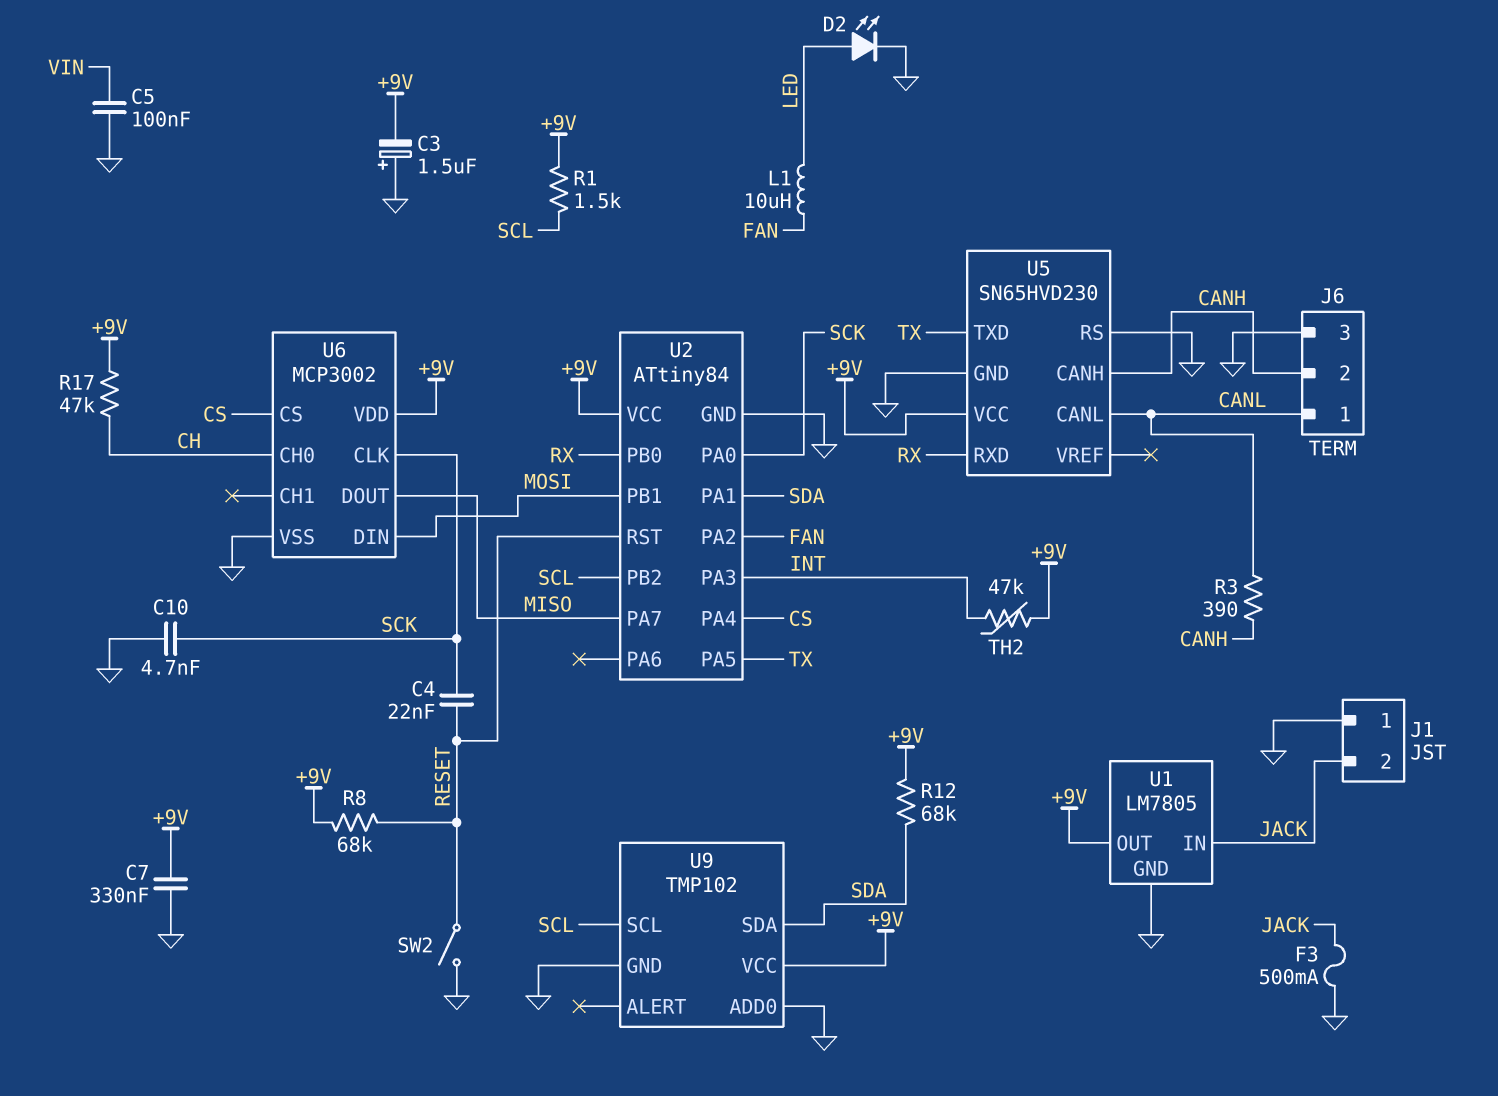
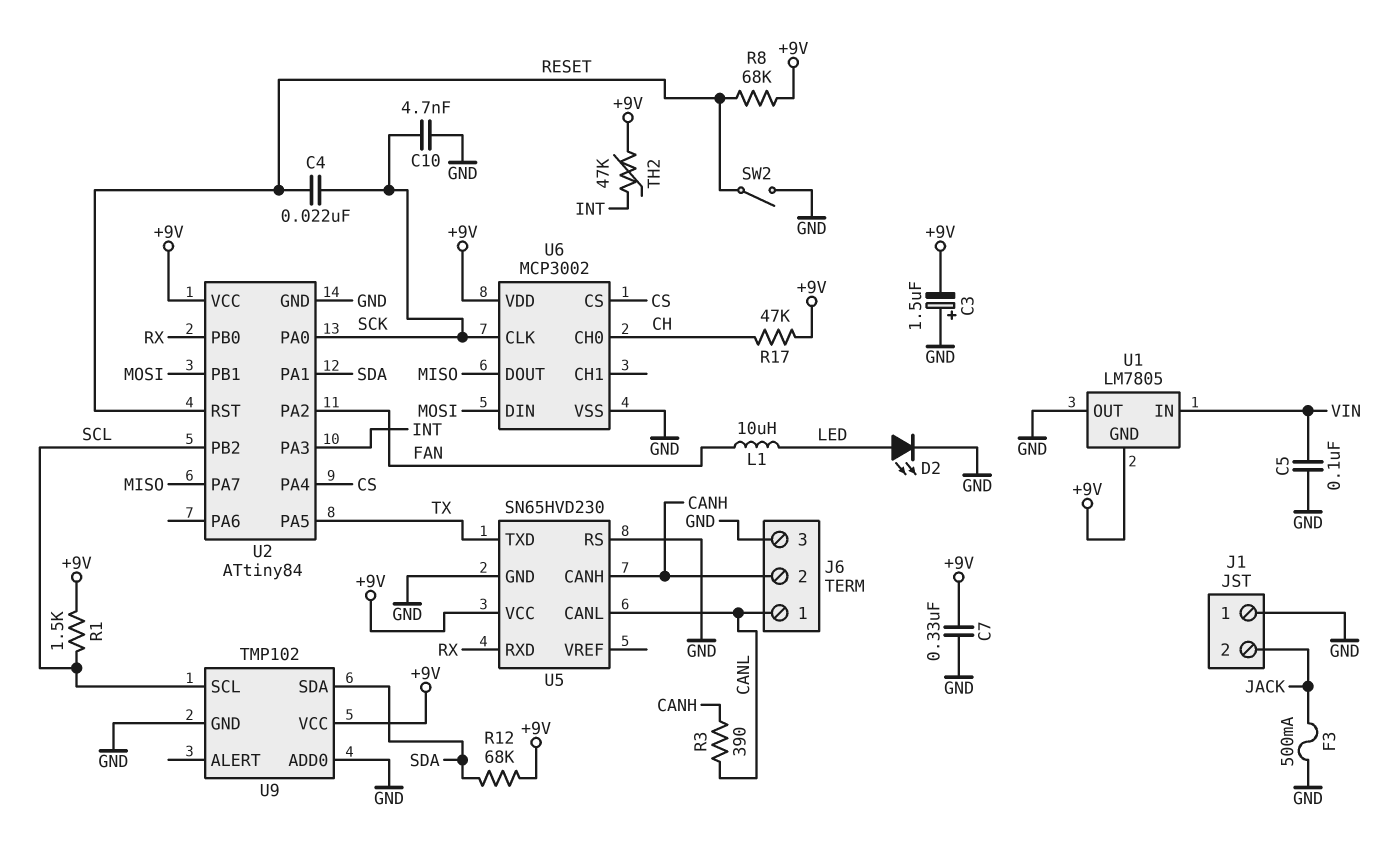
U1 pin GND: GND -> +9V
U1 pin IN: JACK -> VIN
U1 pin OUT: +9V -> GND

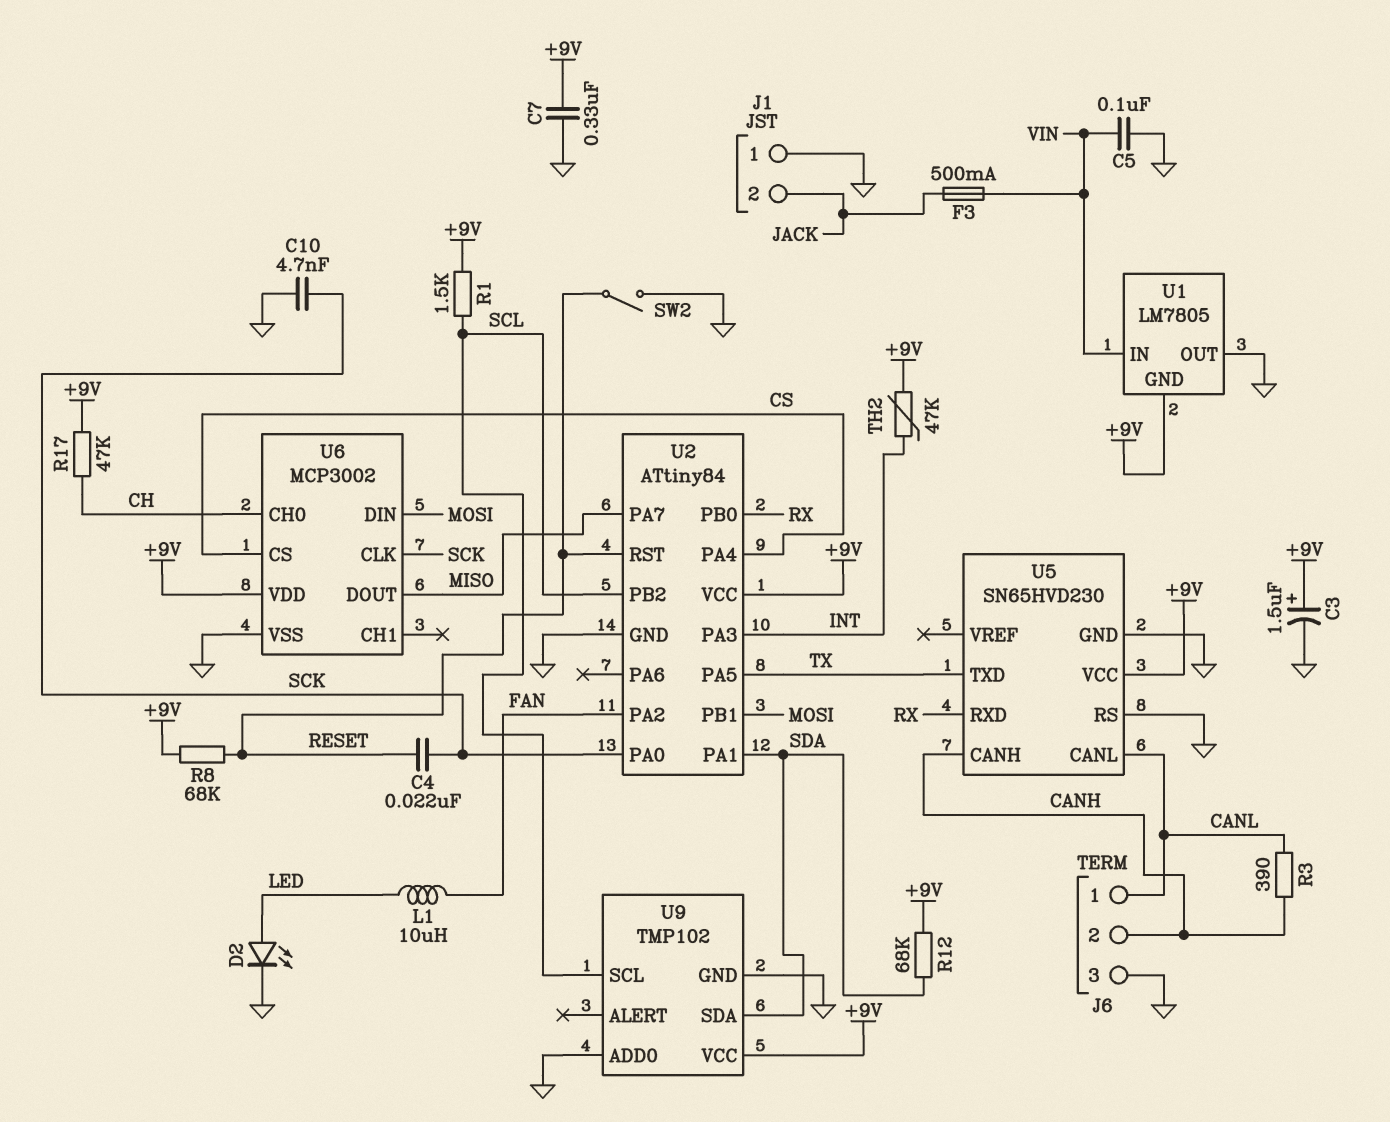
C3: 1.5uF (plus GND, minus +9V) -> 1.5uF (plus +9V, minus GND)
F3: 500mA (GND, JACK) -> 500mA (JACK, VIN)

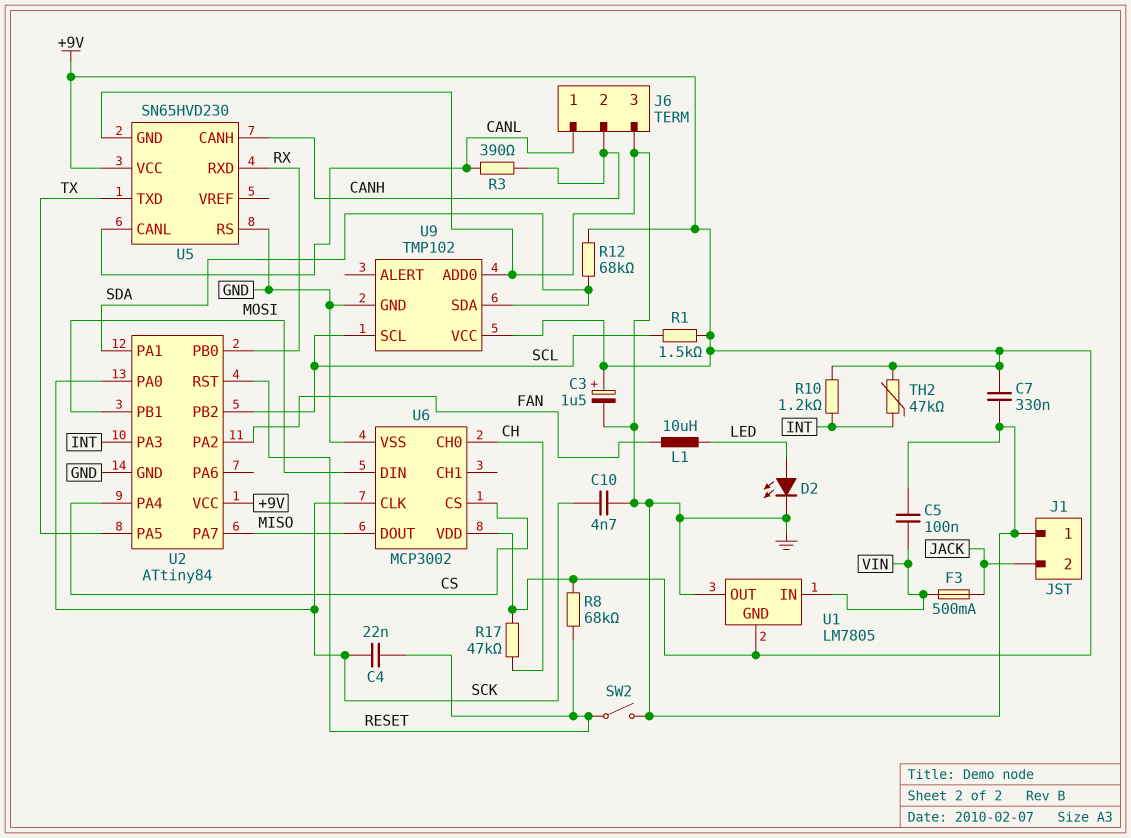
R10: none -> 1.2k (+9V, INT)

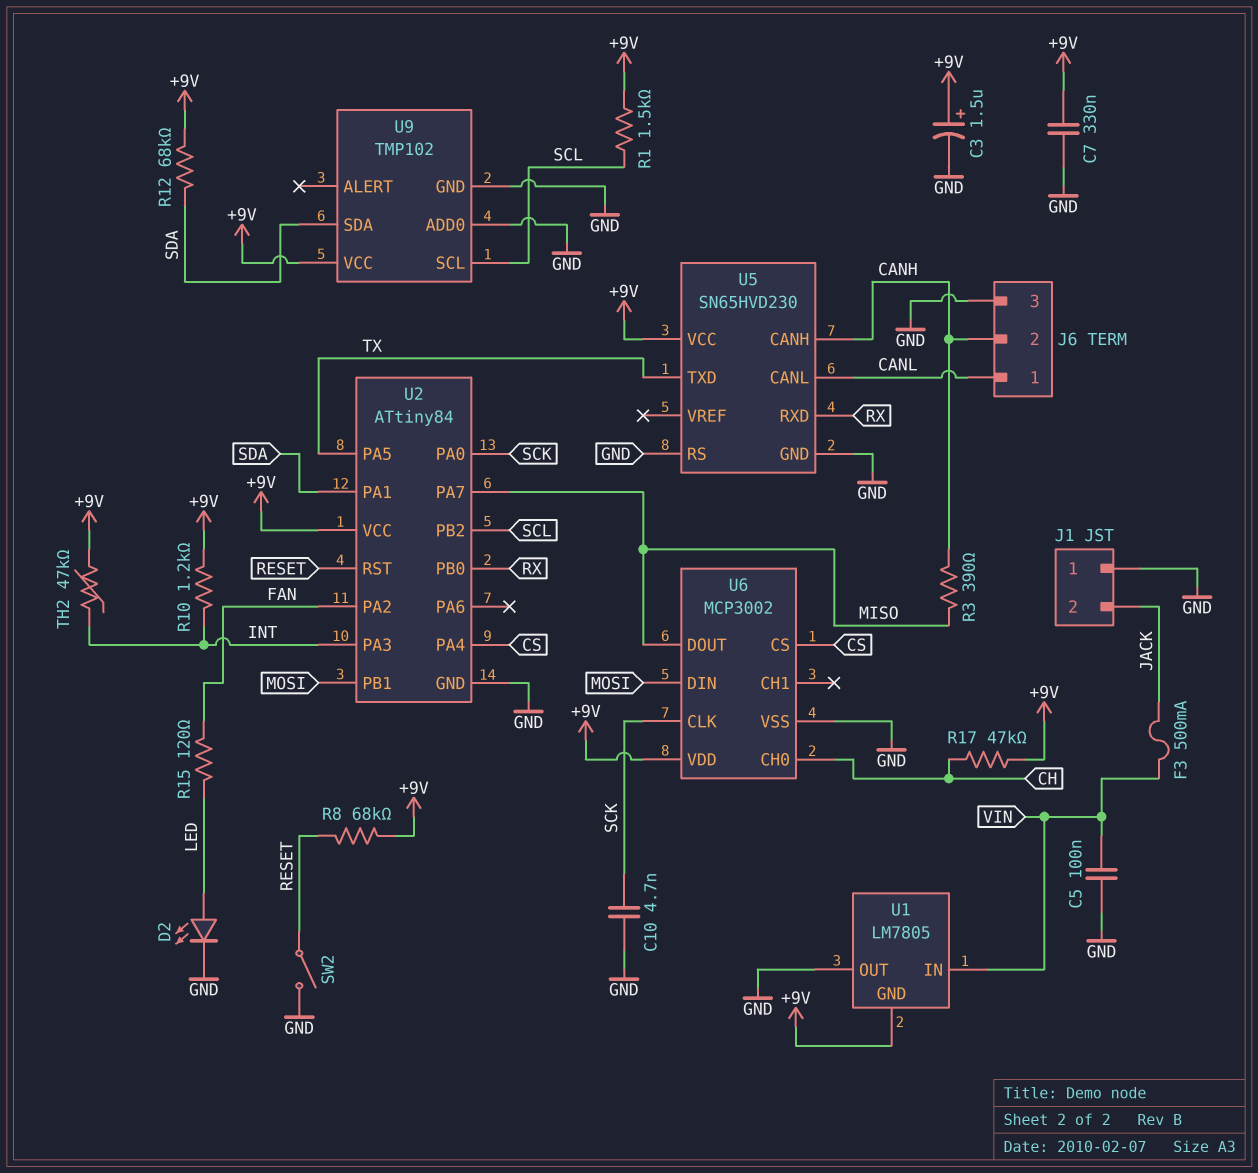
C4: 22nF (RESET, SCK) -> none
L1: 10uH (FAN, LED) -> none
R3: 390 (CANH, CANL) -> 390 (CANH, MISO)
R15: none -> 120 (FAN, LED)

